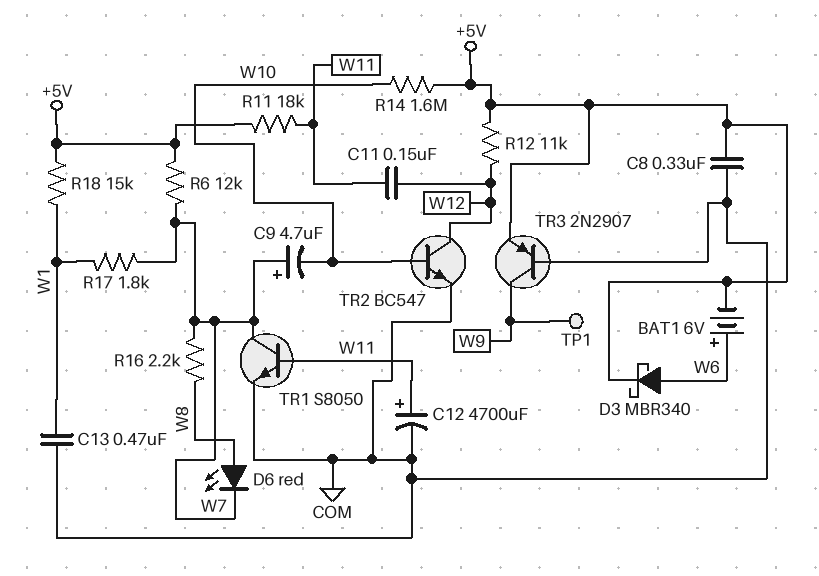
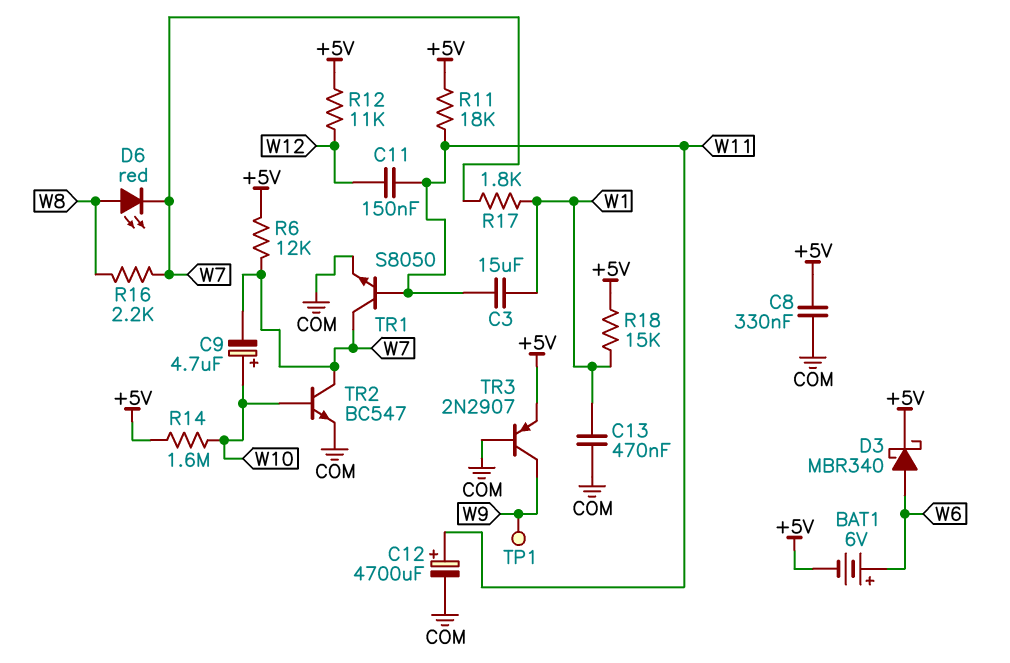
C3: none -> 15uF (W1, W11)
C9: 4.7uF (plus W7, minus W10) -> 4.7uF (plus W10, minus W7)
TR2: NPN BC547 (B W10, C W12, E COM) -> NPN BC547 (B W10, C W7, E COM)

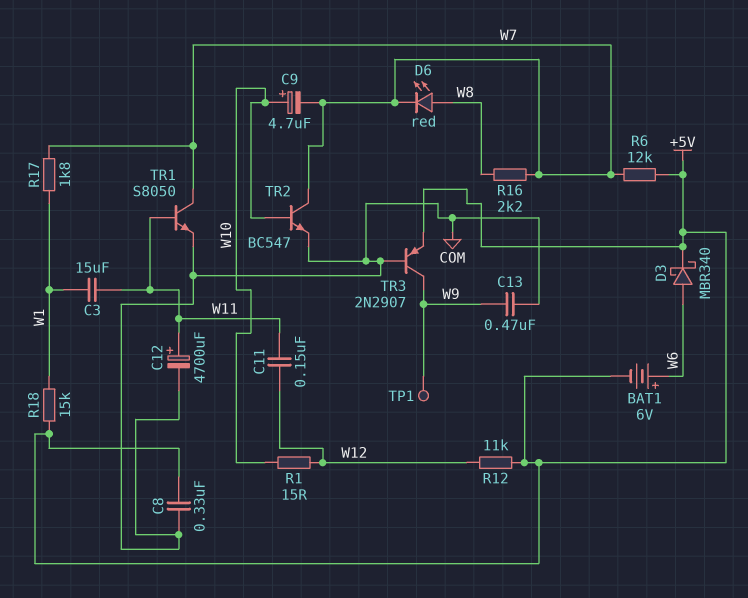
C13: 470nF (COM, W1) -> 470nF (COM, W9)
R1: none -> 15 (W10, W12)
R11: 18k (+5V, W11) -> none
R14: 1.6M (+5V, W10) -> none

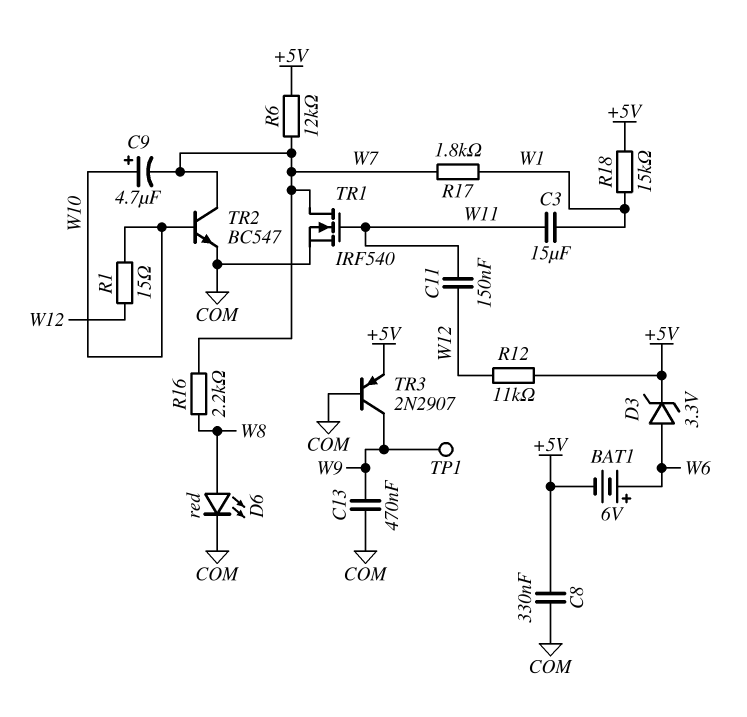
C12: 4700uF (plus W11, minus COM) -> none
D3: schottky MBR340 (A W6, K +5V) -> zener 3.3V (A W6, K +5V)
D6: LED red (A W8, K W7) -> LED red (A W8, K COM)
TR1: NPN S8050 (B W11, C W7, E COM) -> NMOS IRF540 (G W11, D W7, S COM)

